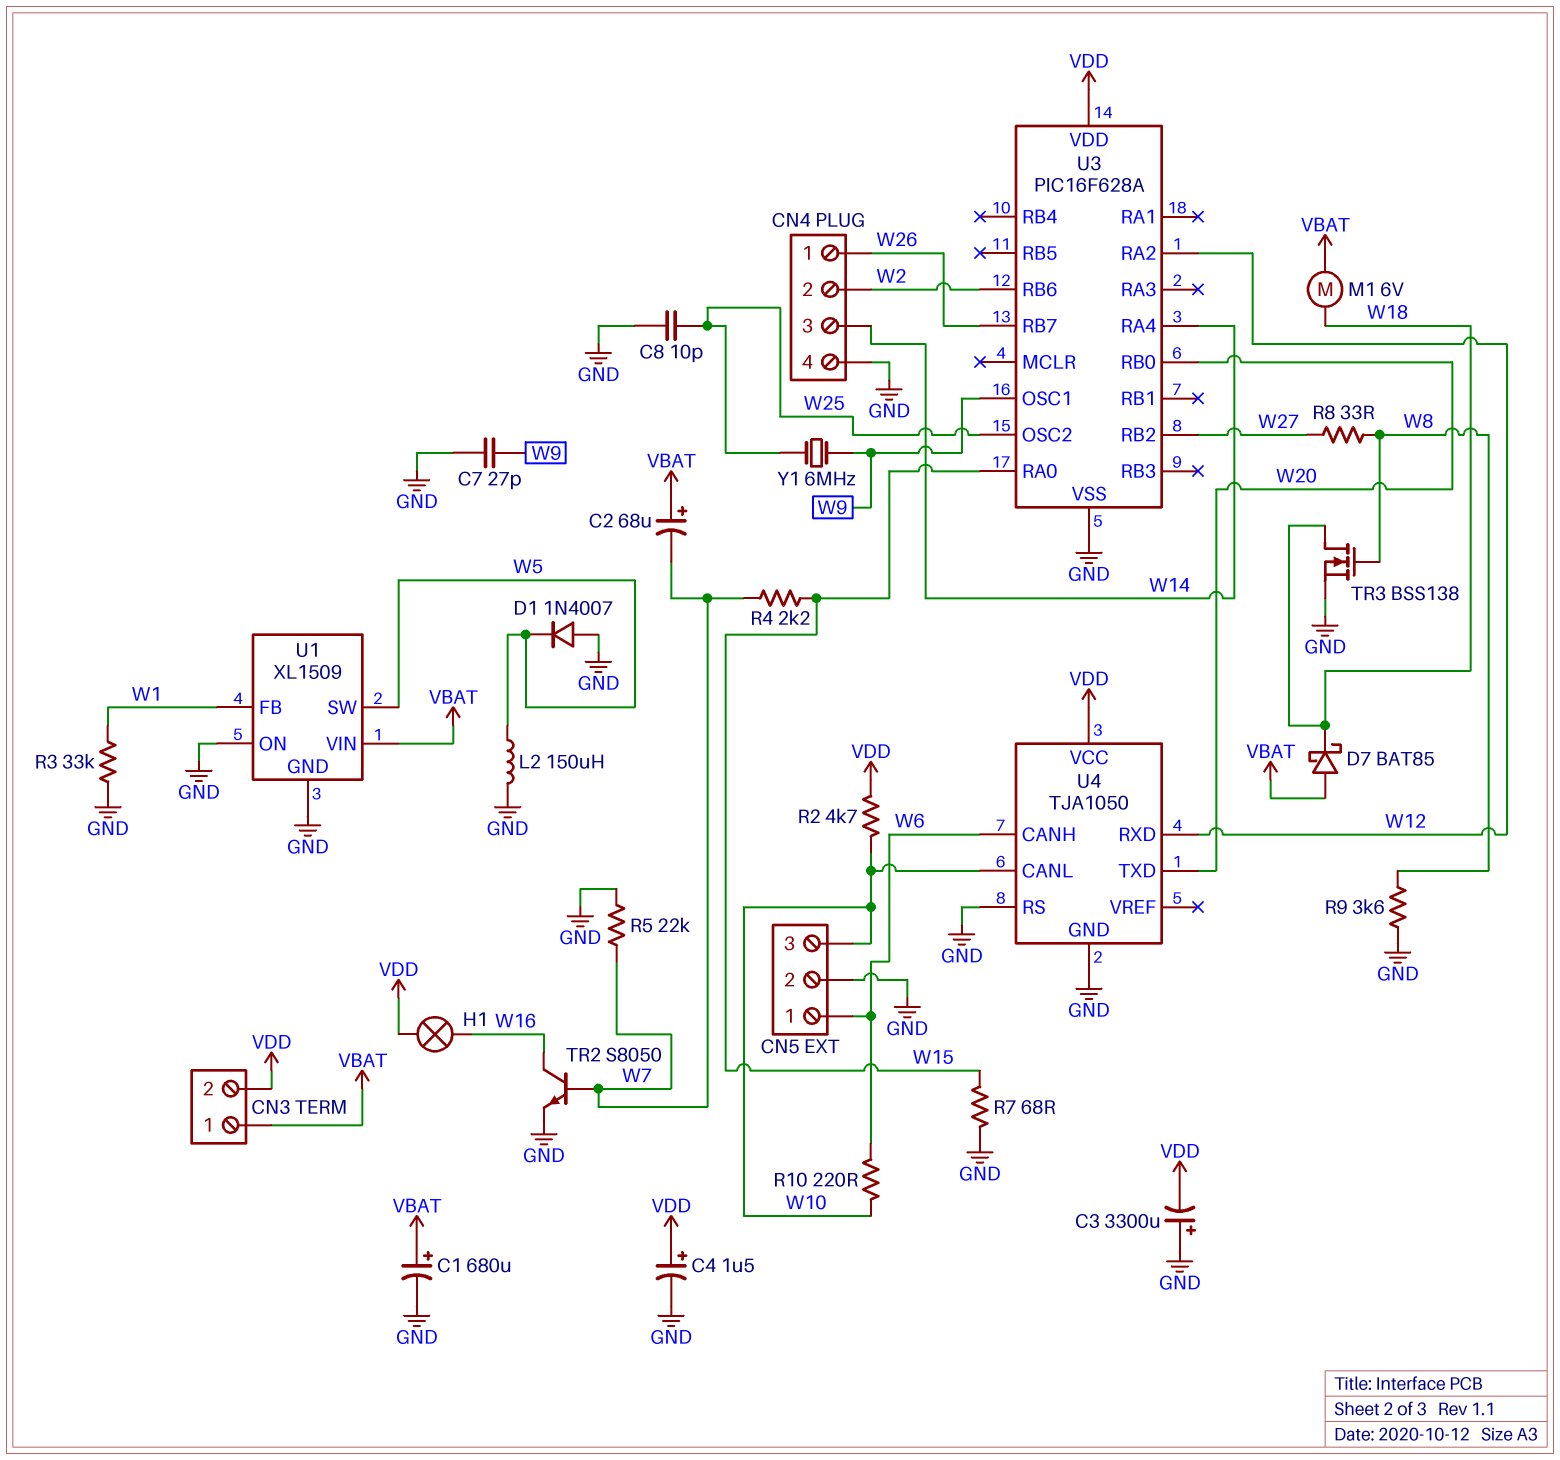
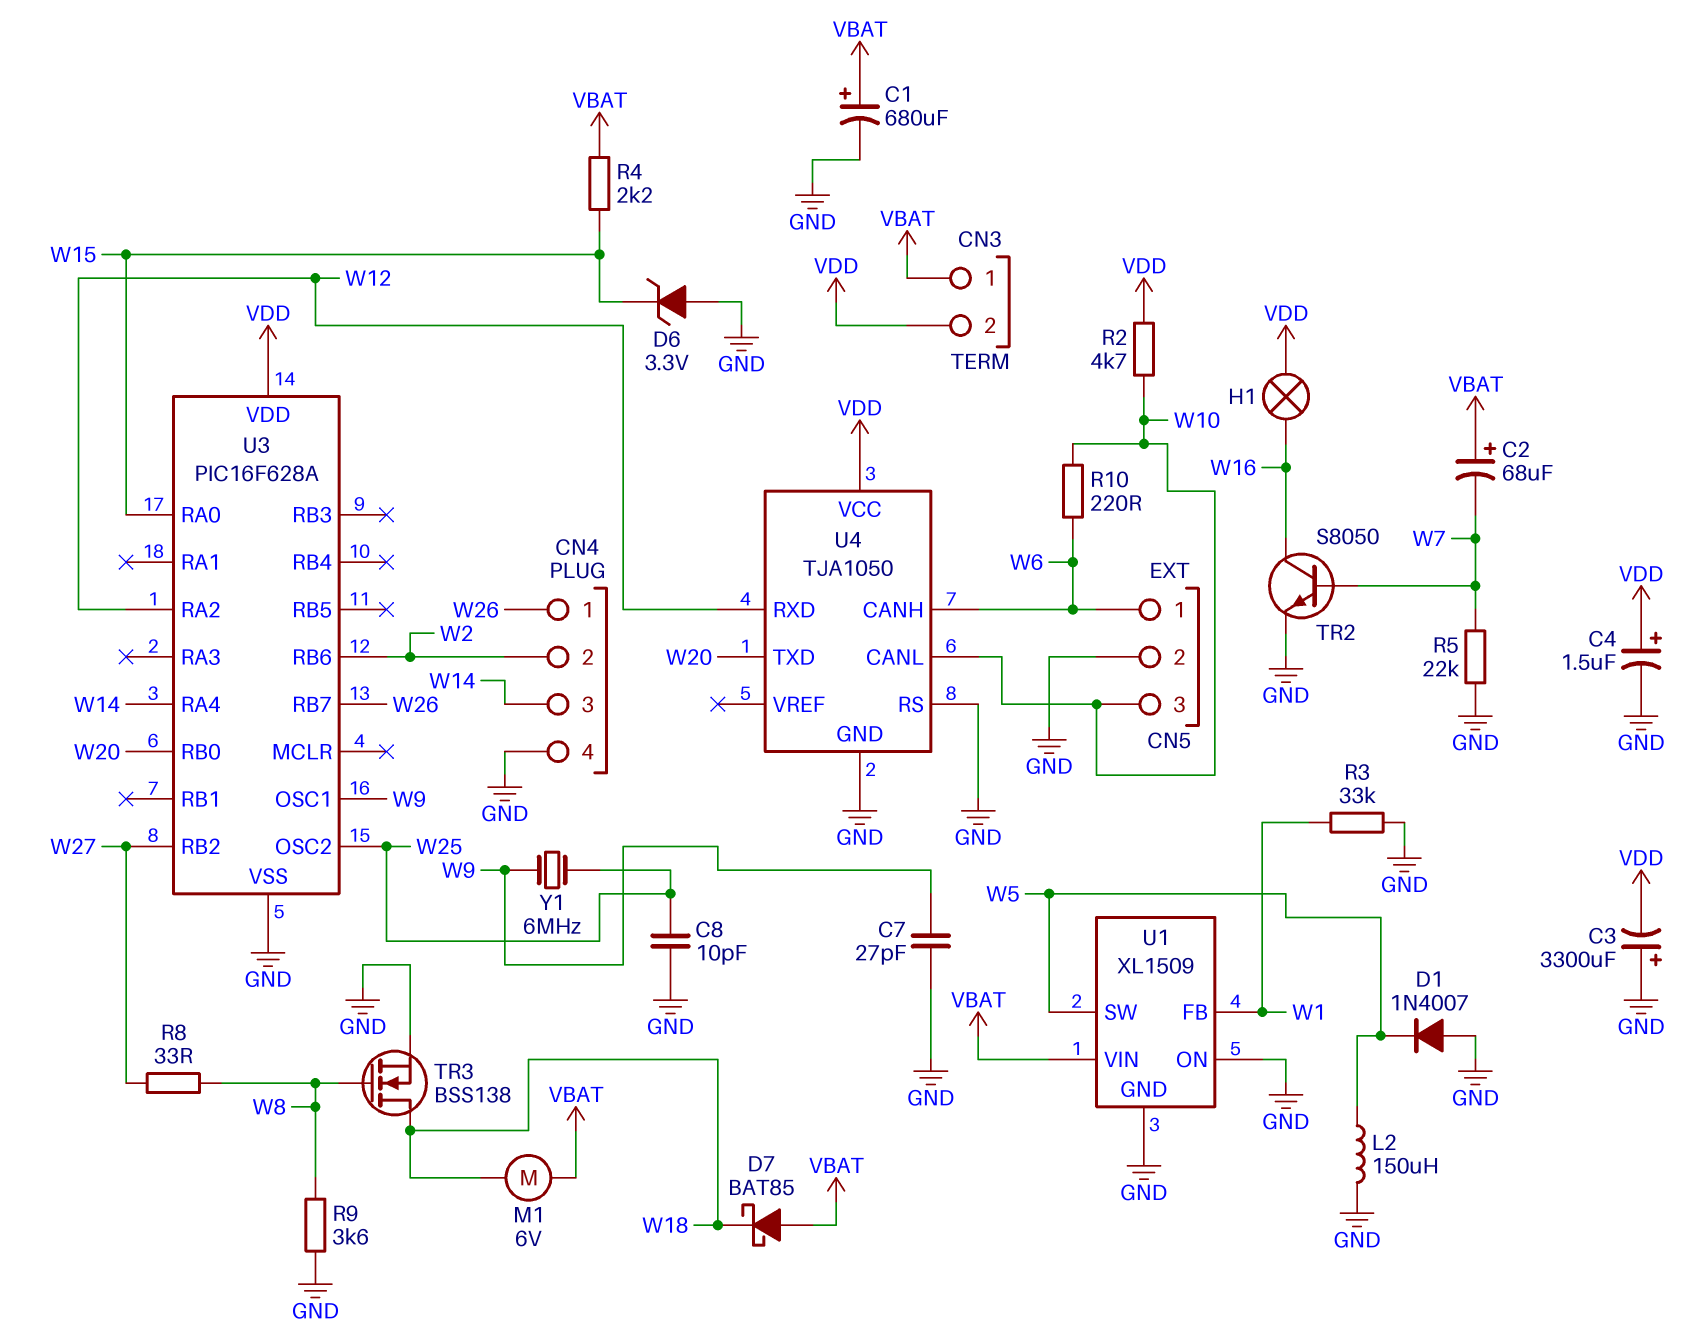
D6: none -> zener 3.3V (A GND, K W15)
R4: 2.2k (W7, W15) -> 2.2k (VBAT, W15)
R7: 68 (GND, W15) -> none

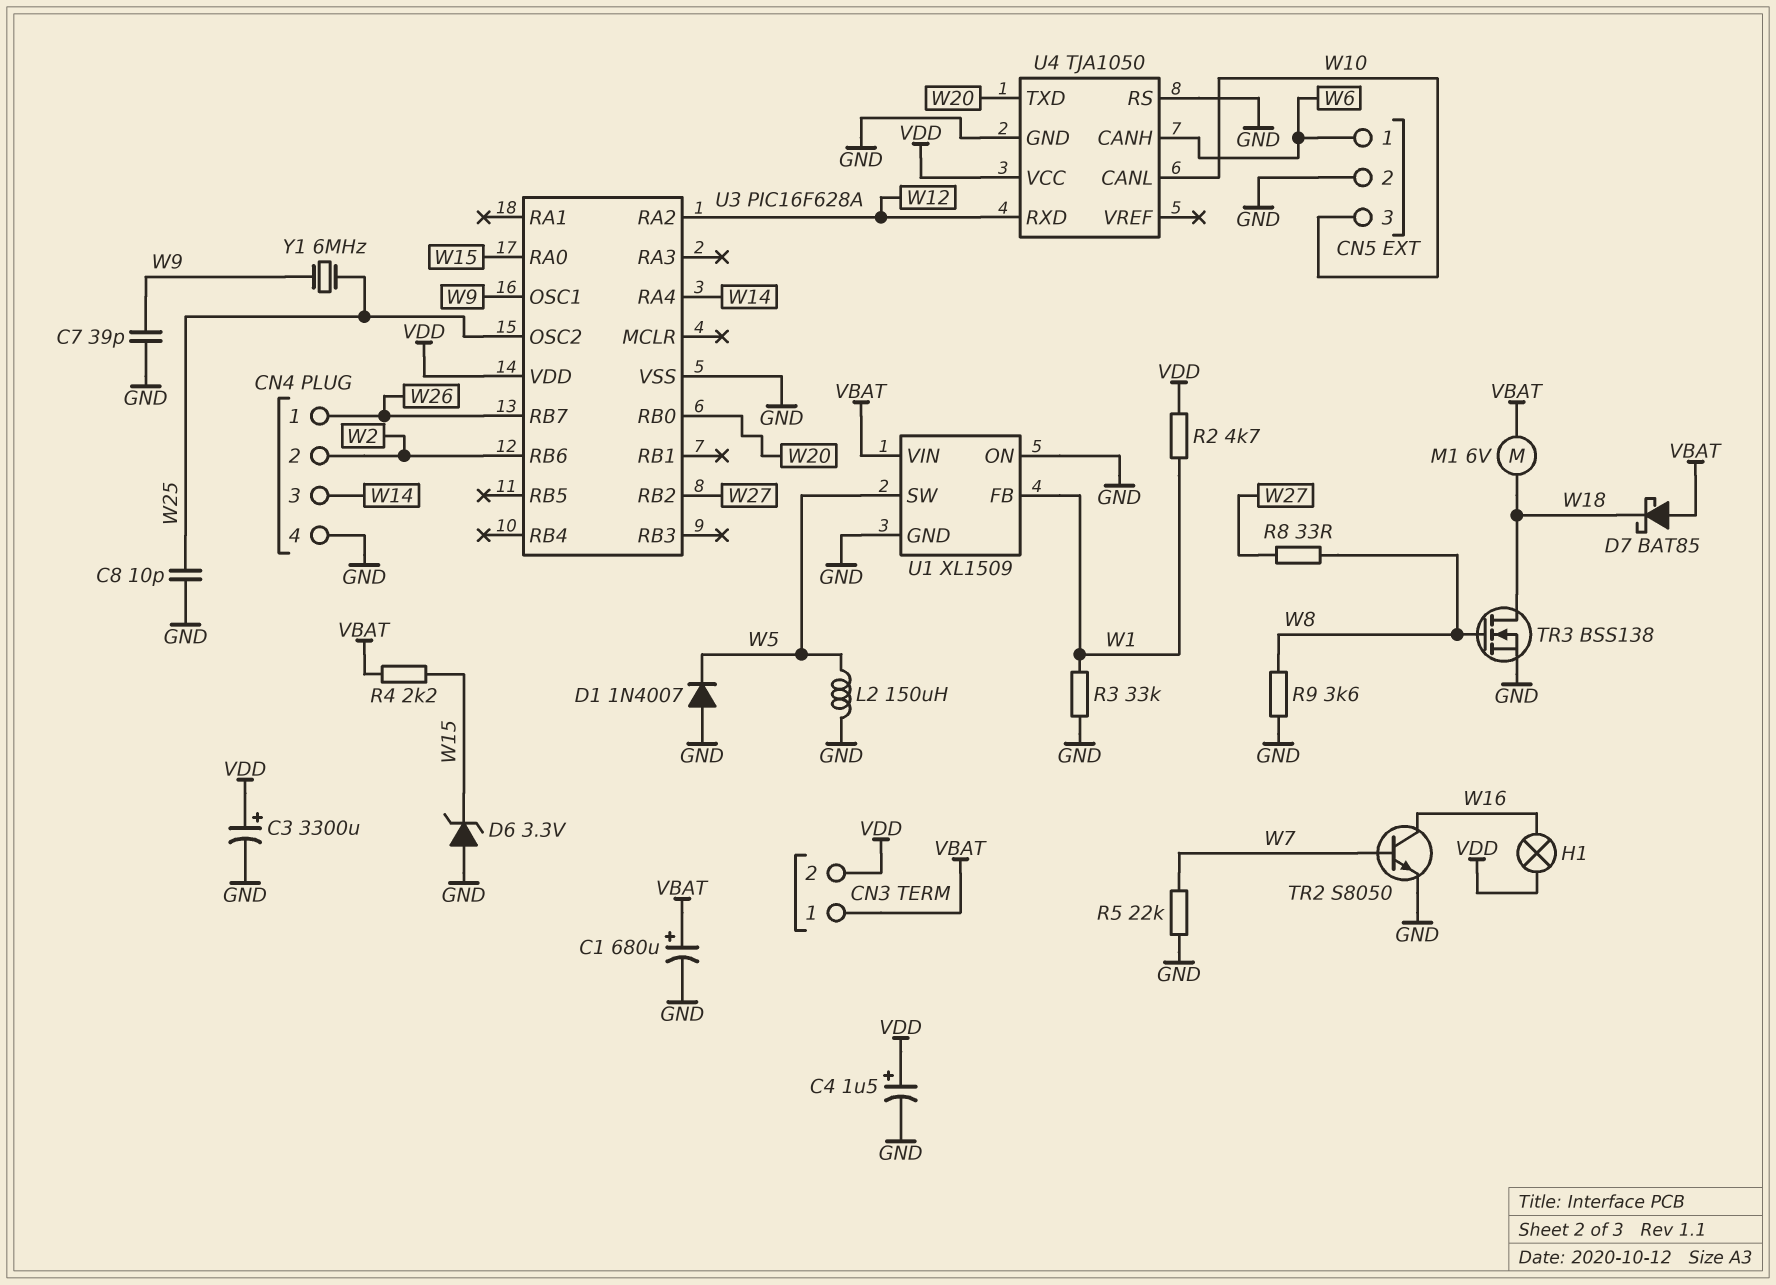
C2: 68uF (plus VBAT, minus W7) -> none
C3: 3300uF (plus GND, minus VDD) -> 3300uF (plus VDD, minus GND)
C7: 27pF (GND, W9) -> 39pF (GND, W9)
R2: 4.7k (VDD, W10) -> 4.7k (VDD, W1)
R10: 220 (W6, W10) -> none

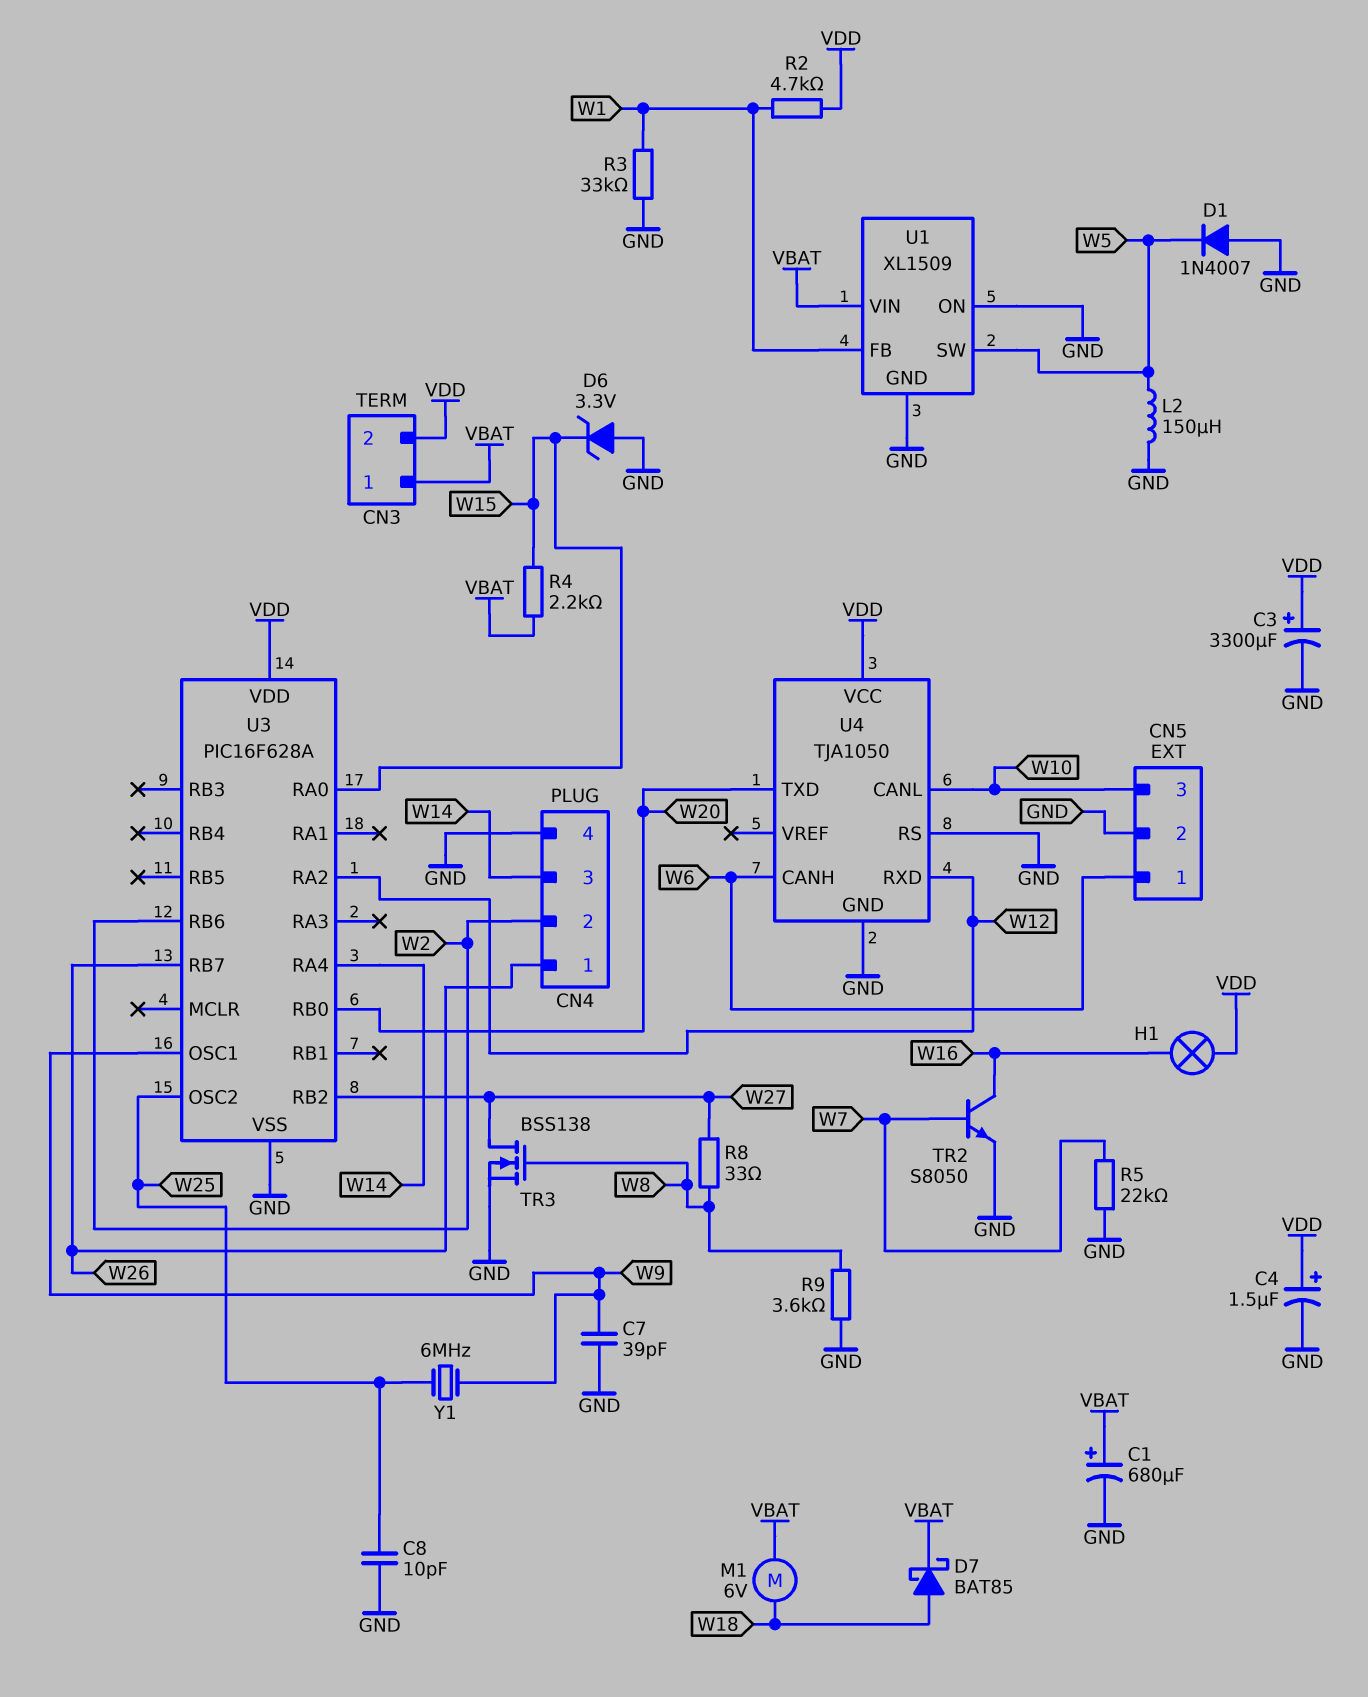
D7: schottky BAT85 (A VBAT, K W18) -> schottky BAT85 (A W18, K VBAT)
TR3: NMOS BSS138 (G W8, D W18, S GND) -> NMOS BSS138 (G W8, D W27, S GND)

